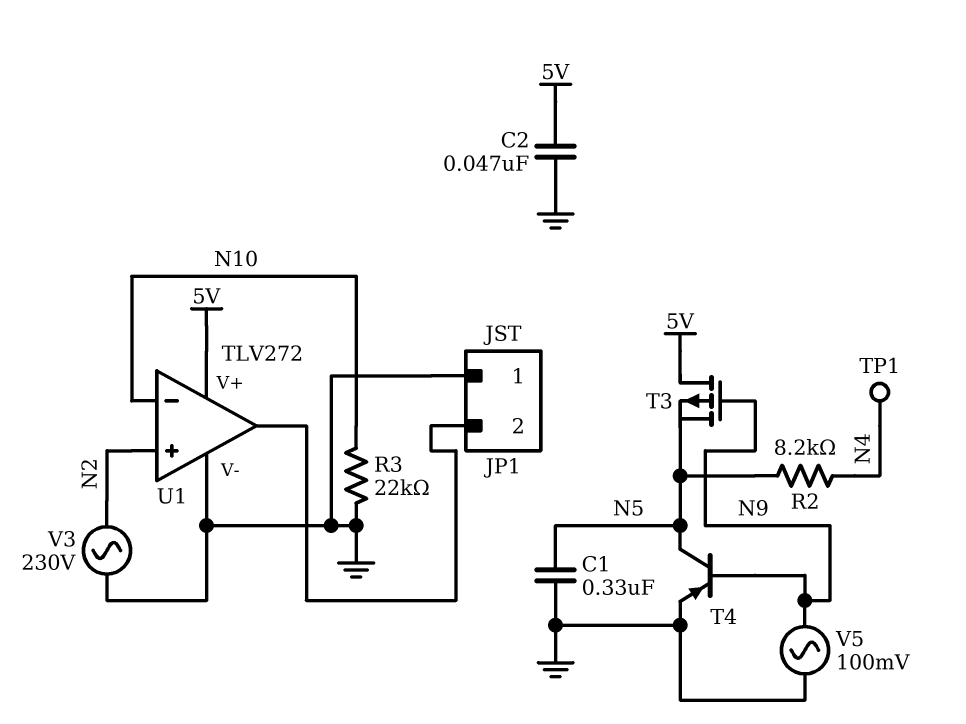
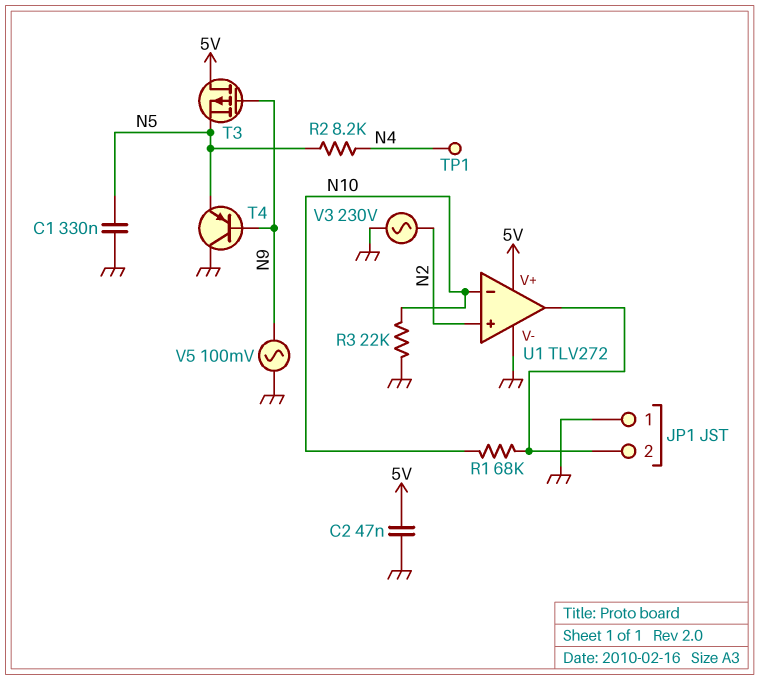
R1: none -> 68k (JP1/2, N10)
T4: PNP (B N9, C N5, E GND) -> PNP (B N9, C GND, E N5)

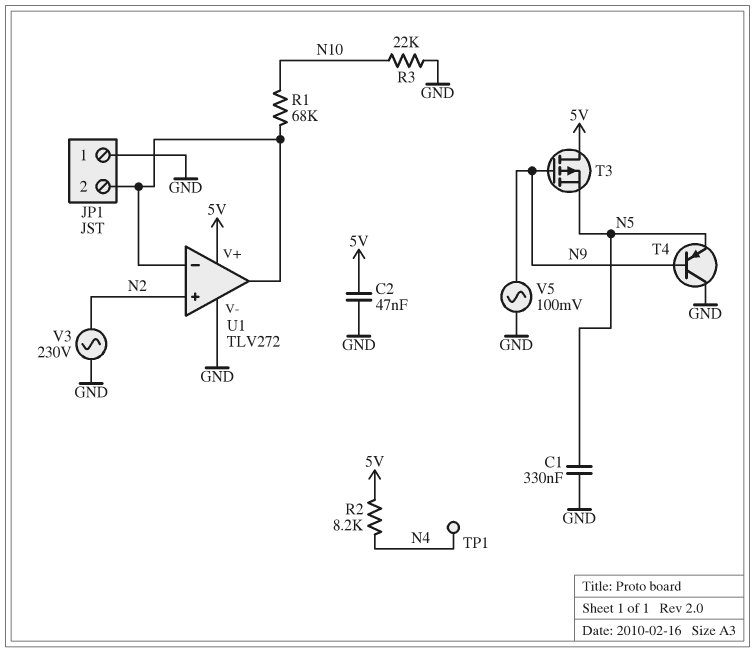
R2: 8.2k (N4, N5) -> 8.2k (5V, N4)
U1 pin in-: N10 -> JP1/2

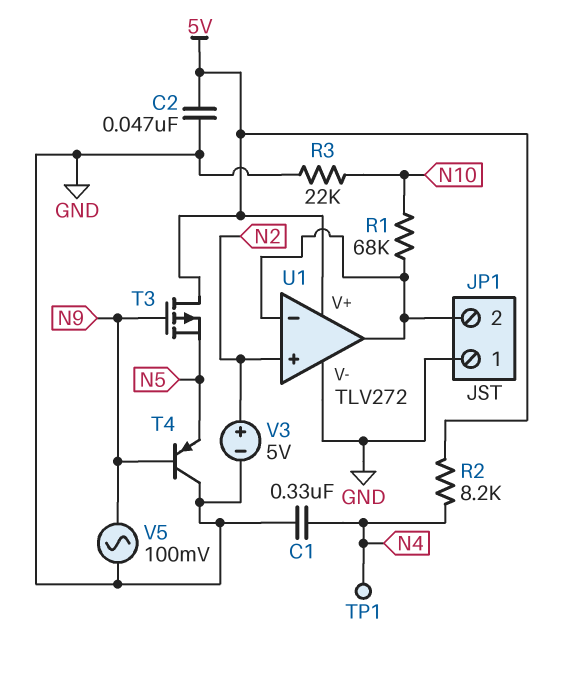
C1: 330nF (GND, N5) -> 330nF (GND, N4)
V3: AC 230V (GND, N2) -> 5V (plus N2, minus GND)

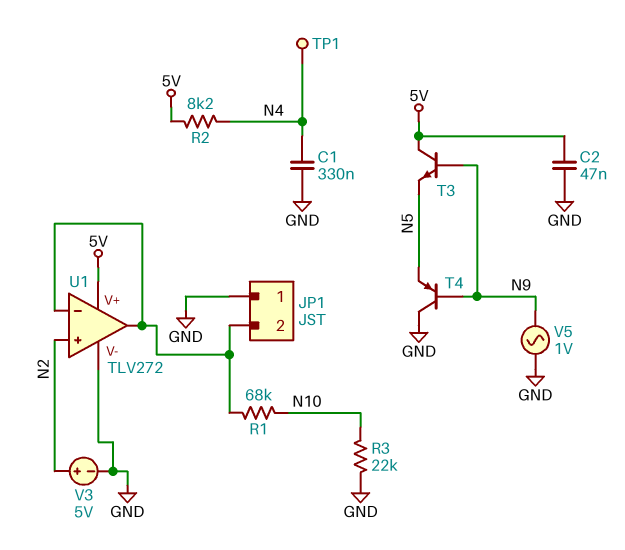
T3: PMOS (G N9, D 5V, S N5) -> NPN (B N9, C 5V, E N5)
V5: AC 100mV (GND, N9) -> AC 1V (GND, N9)

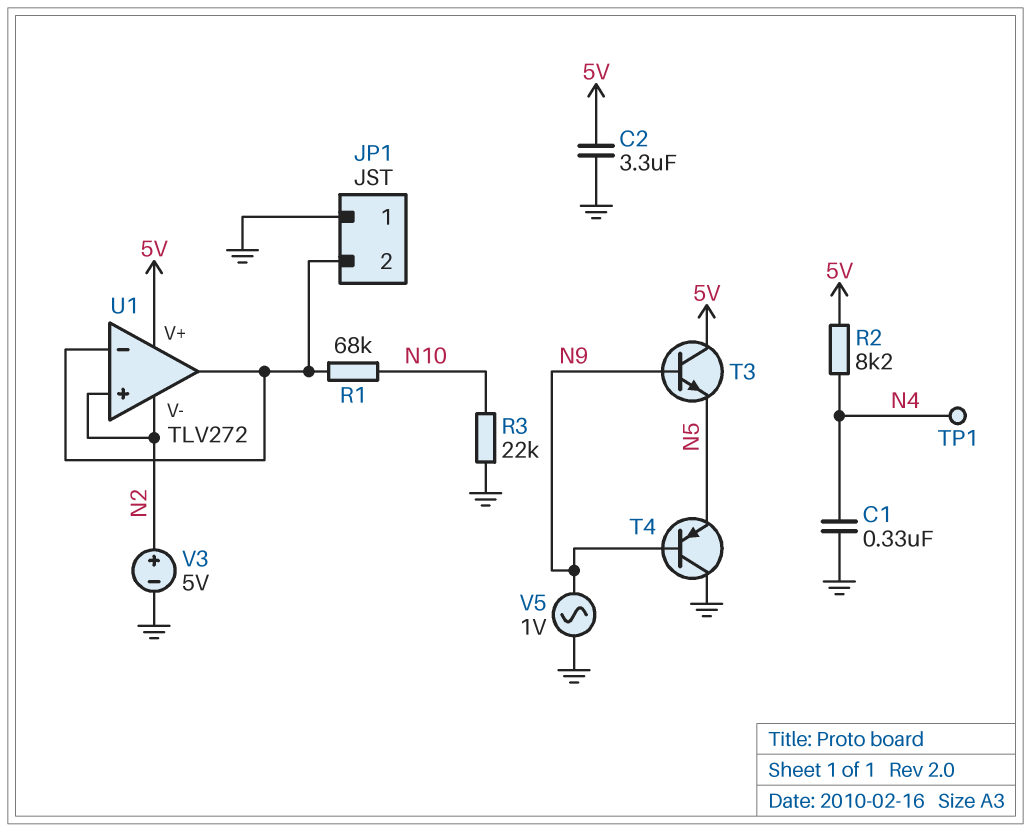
C2: 47nF (5V, GND) -> 3.3uF (5V, GND)
U1 pin V-: GND -> N2

